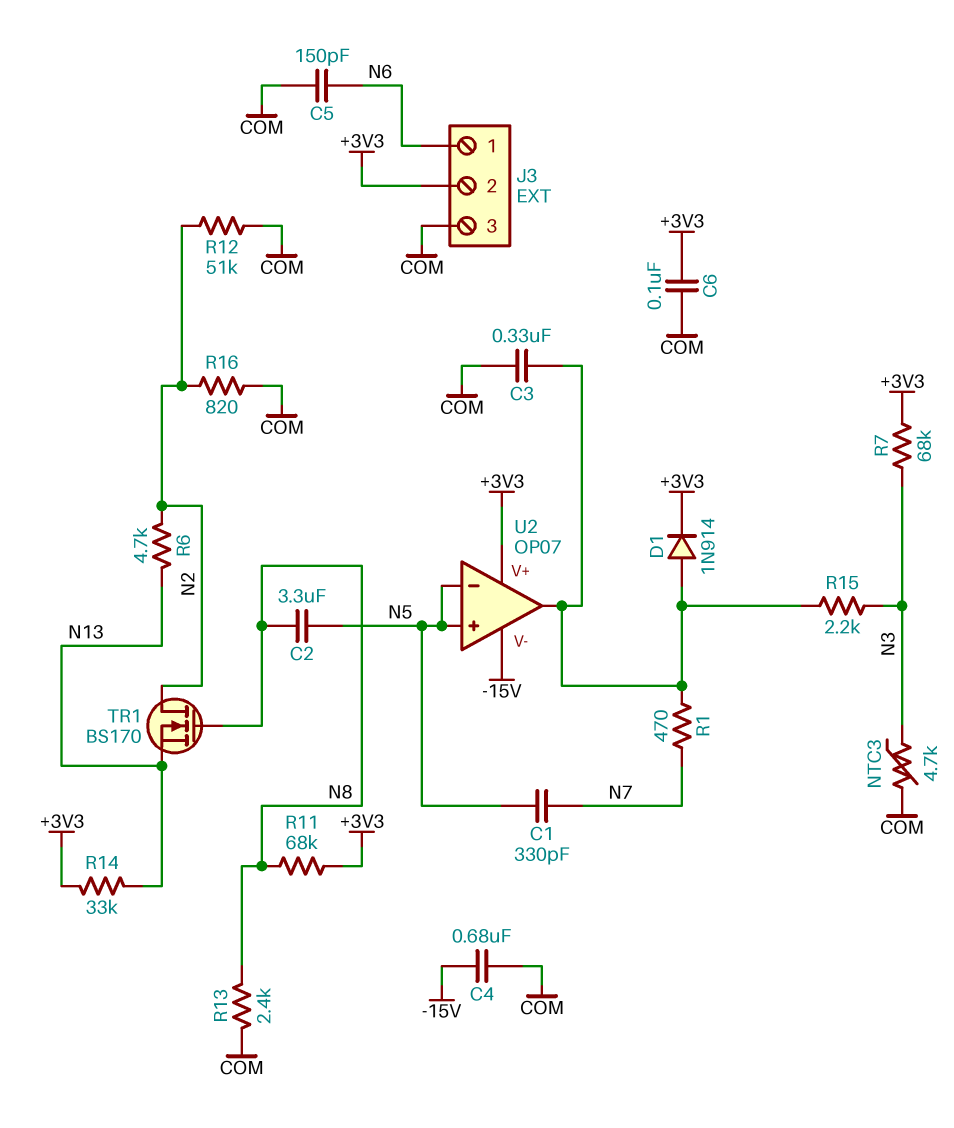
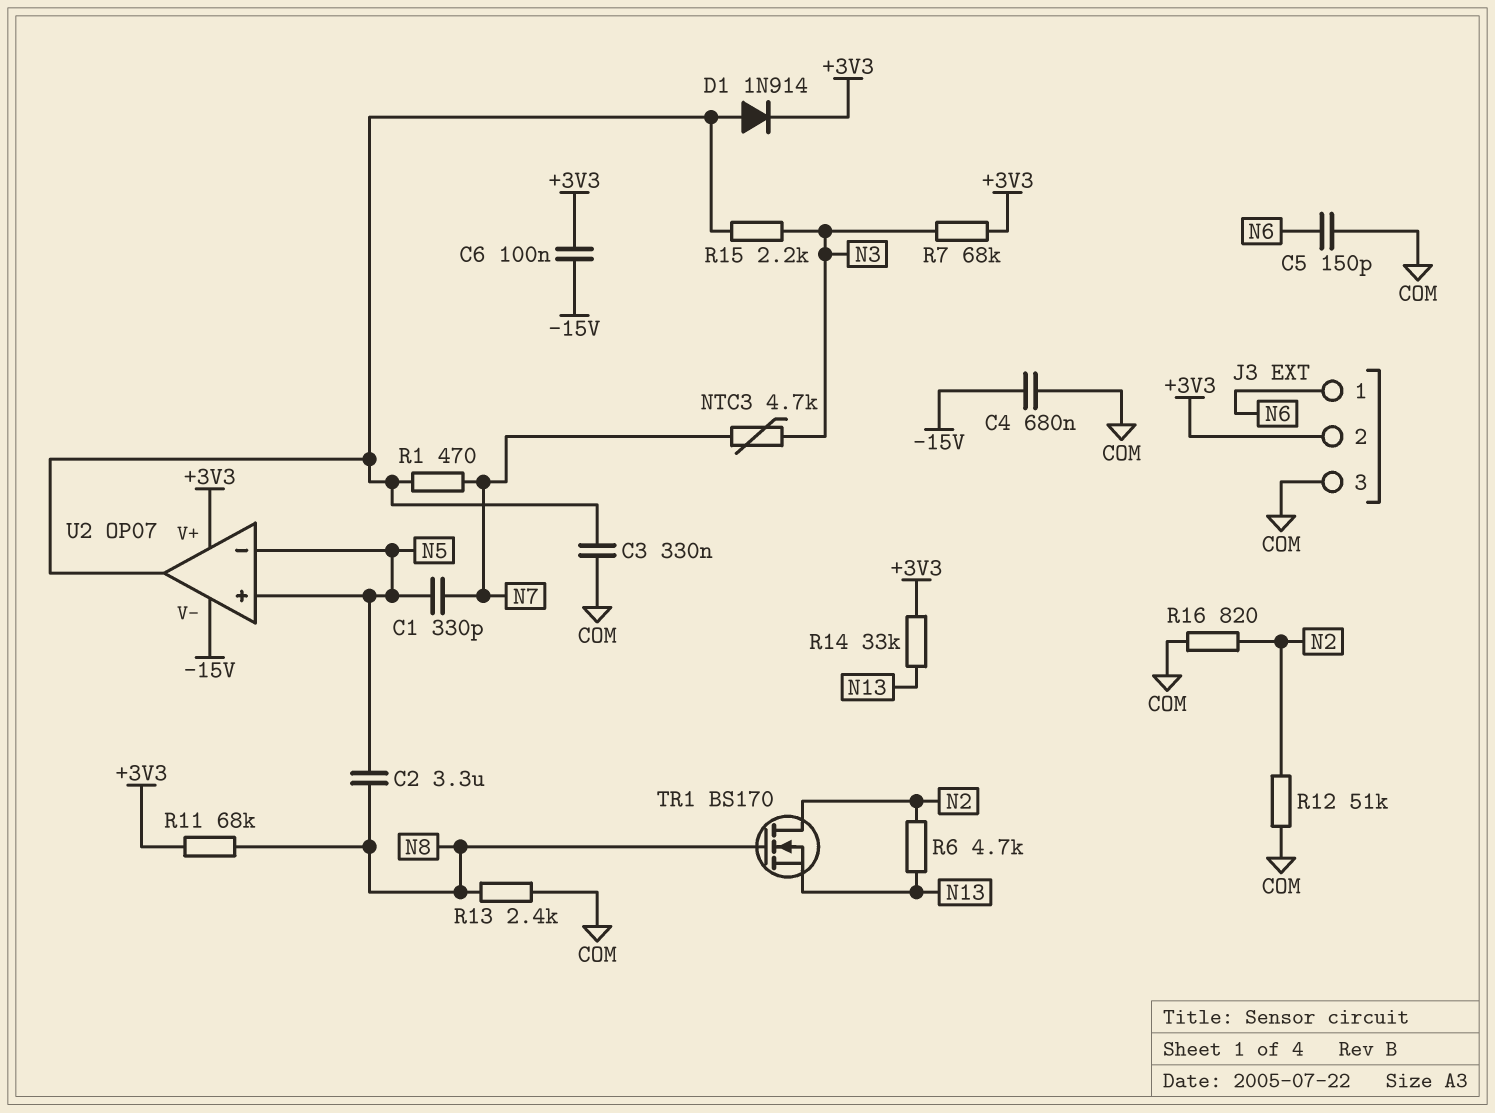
C6: 100nF (+3V3, COM) -> 100nF (+3V3, -15V)
NTC3: 4.7k (COM, N3) -> 4.7k (N3, N7)

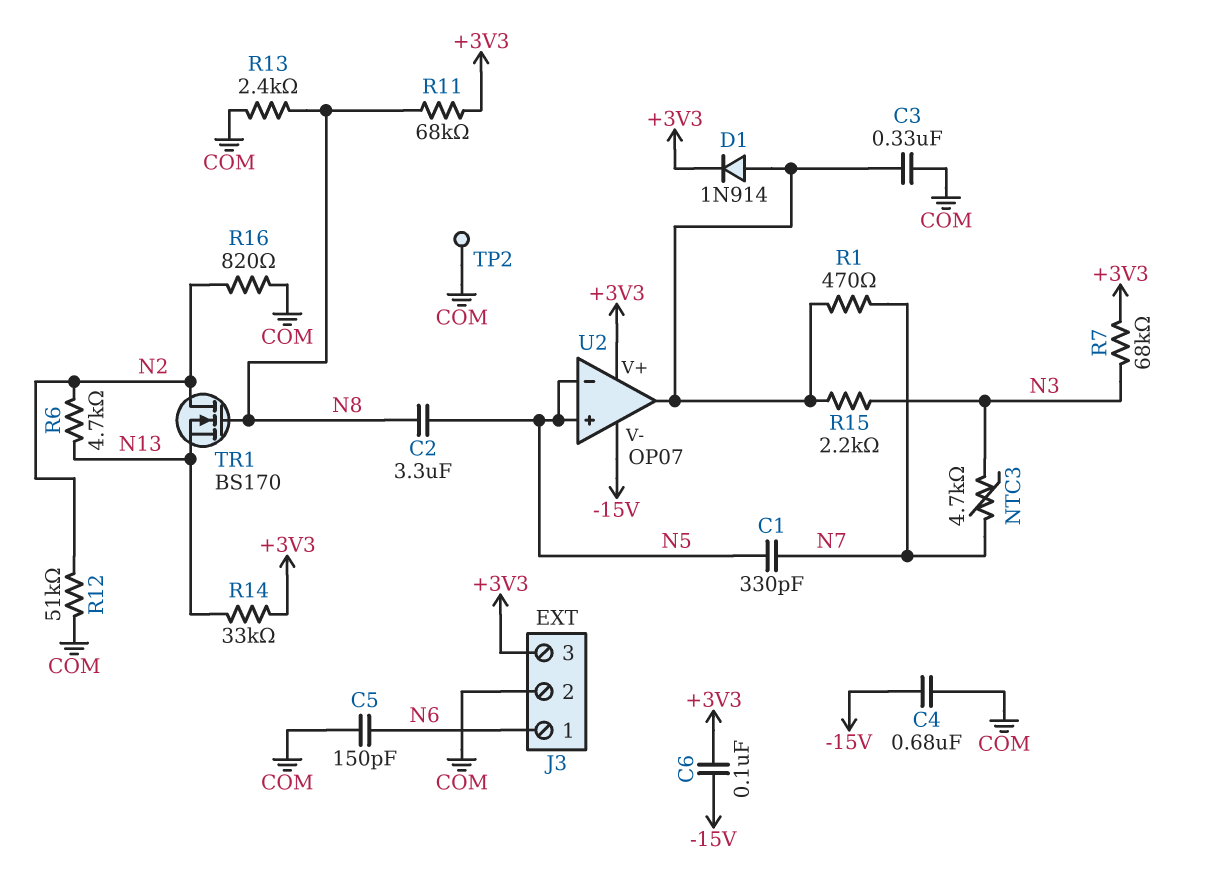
J3 pin 2: +3V3 -> COM
J3 pin 3: COM -> +3V3
TP2: none -> test point (COM)

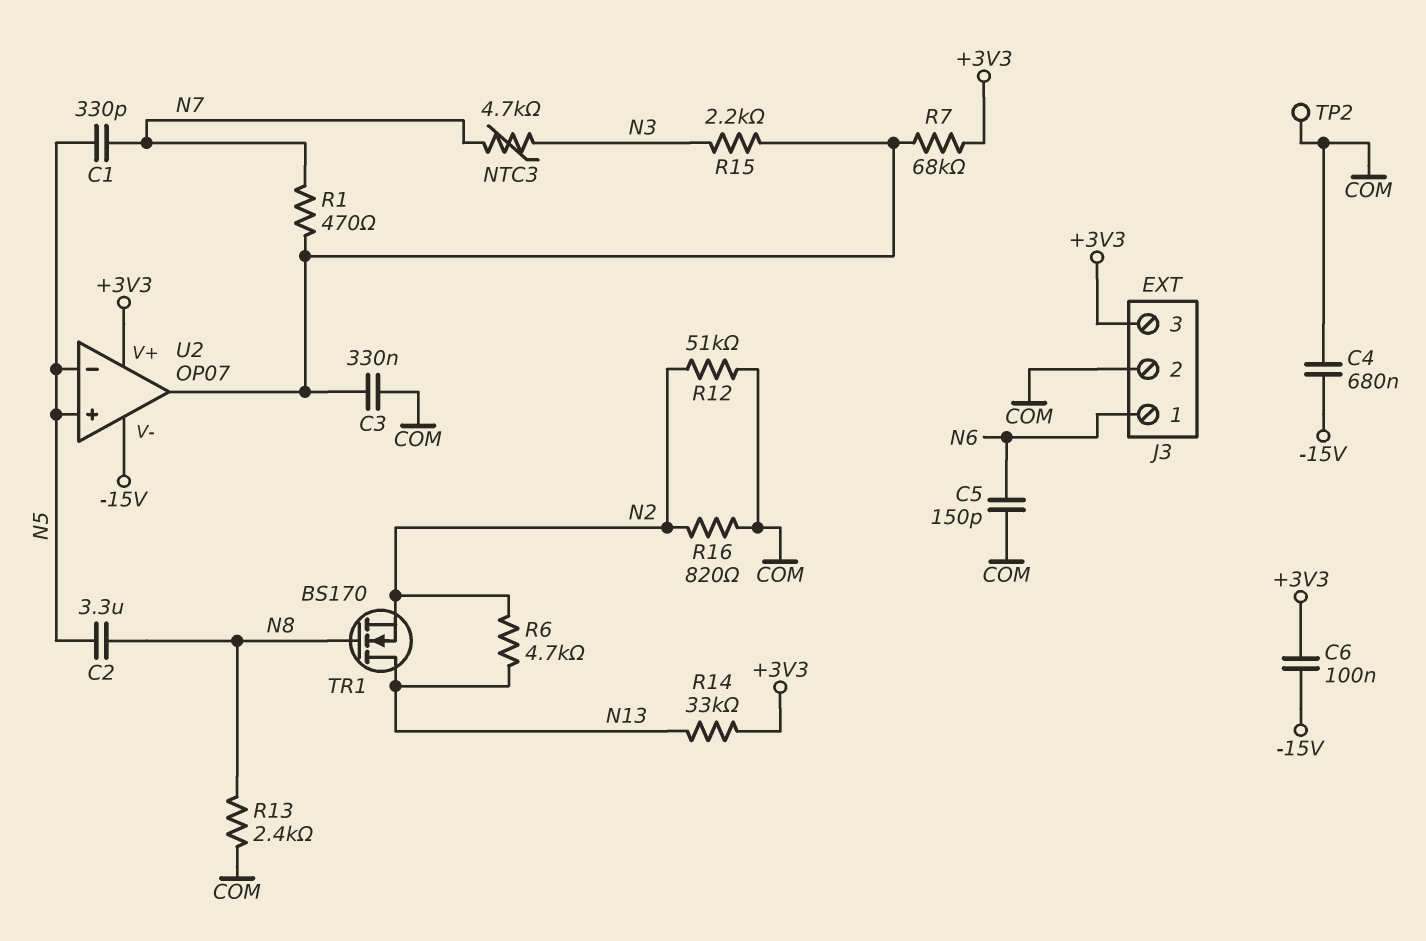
D1: diode 1N914 (A U2/out, K +3V3) -> none
R7: 68k (+3V3, N3) -> 68k (+3V3, U2/out)
R11: 68k (+3V3, N8) -> none
TR1: NMOS BS170 (G N8, D N2, S N13) -> NMOS BS170 (G N8, D N13, S N2)

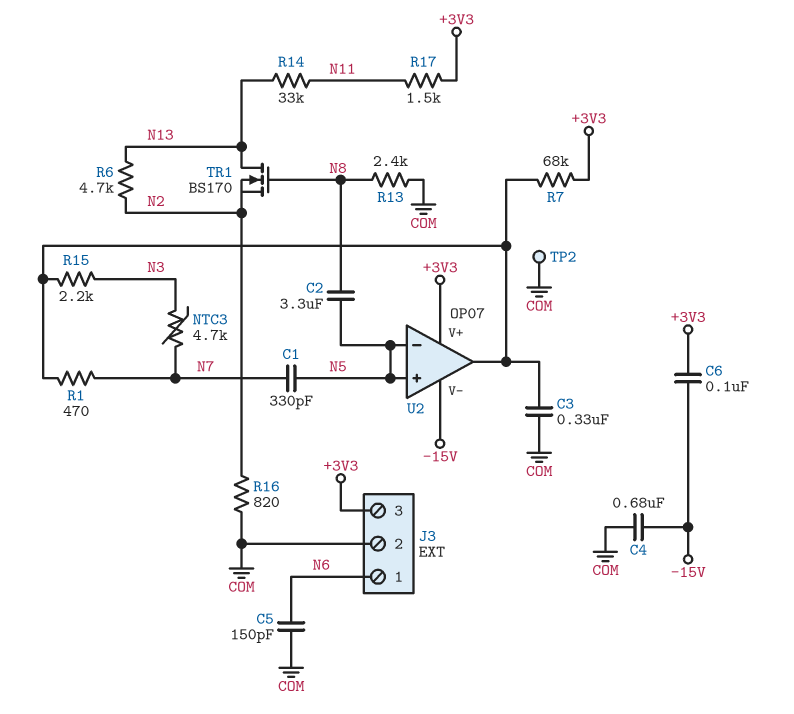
R12: 51k (COM, N2) -> none
R14: 33k (+3V3, N13) -> 33k (N11, N13)
R17: none -> 1.5k (+3V3, N11)

